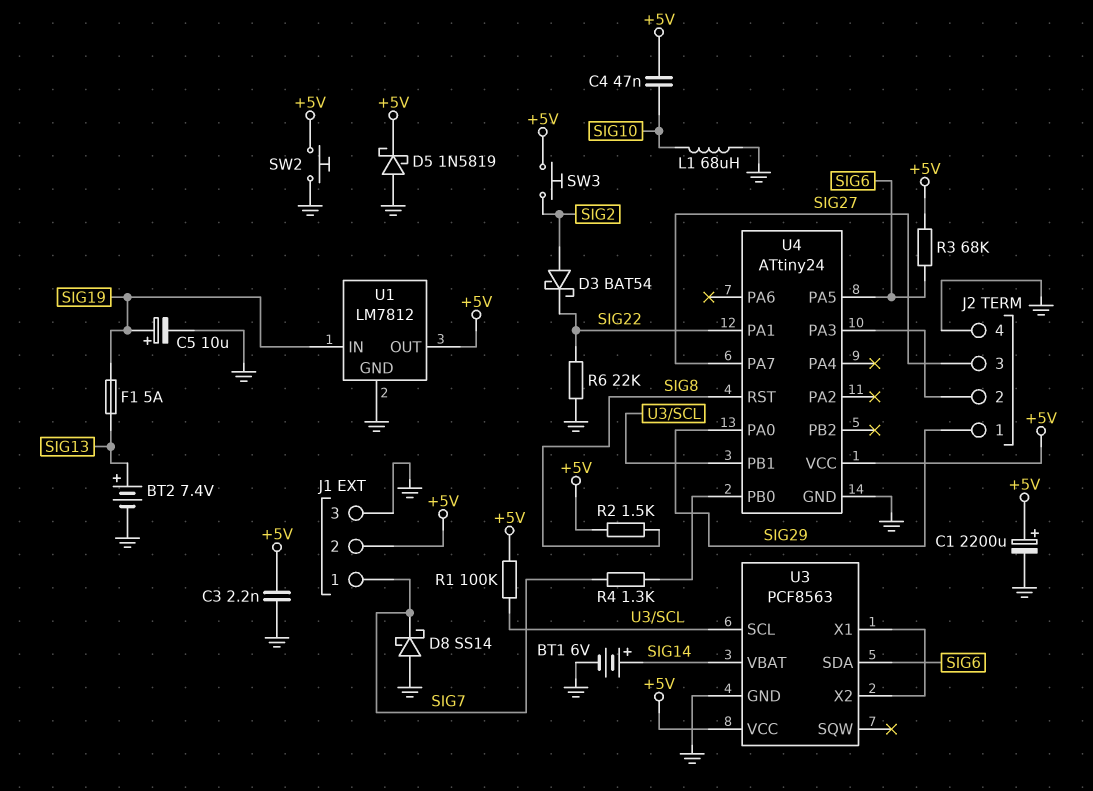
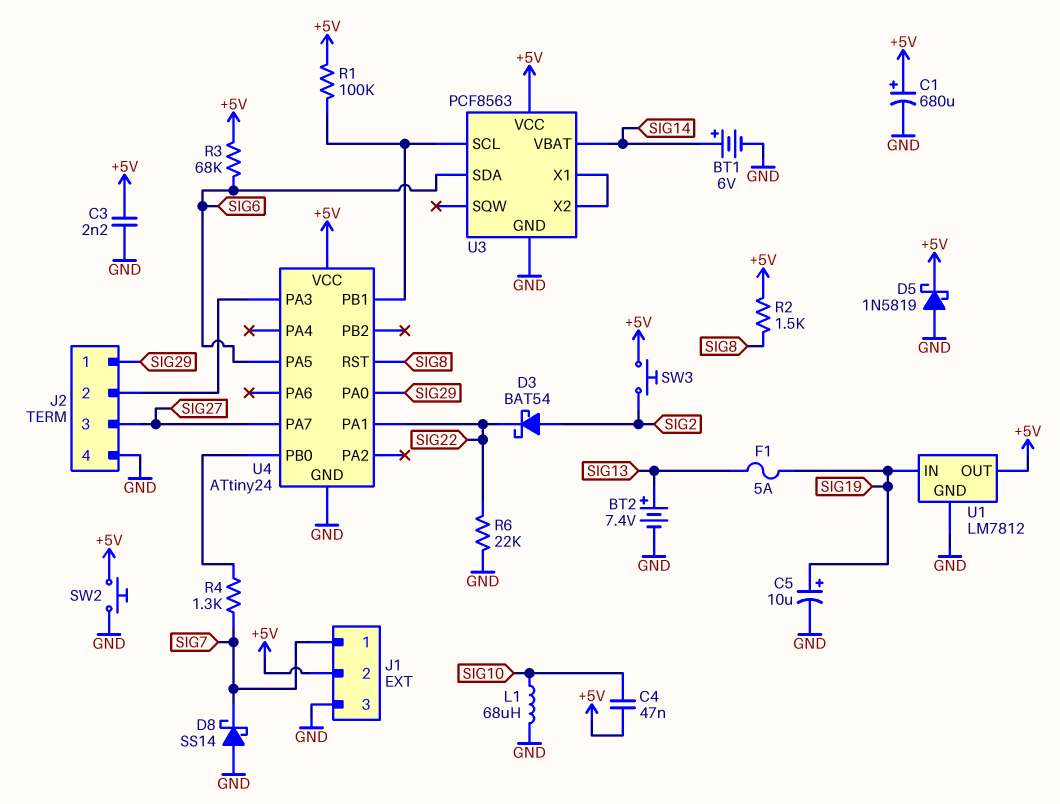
C1: 2200uF (plus +5V, minus GND) -> 680uF (plus +5V, minus GND)

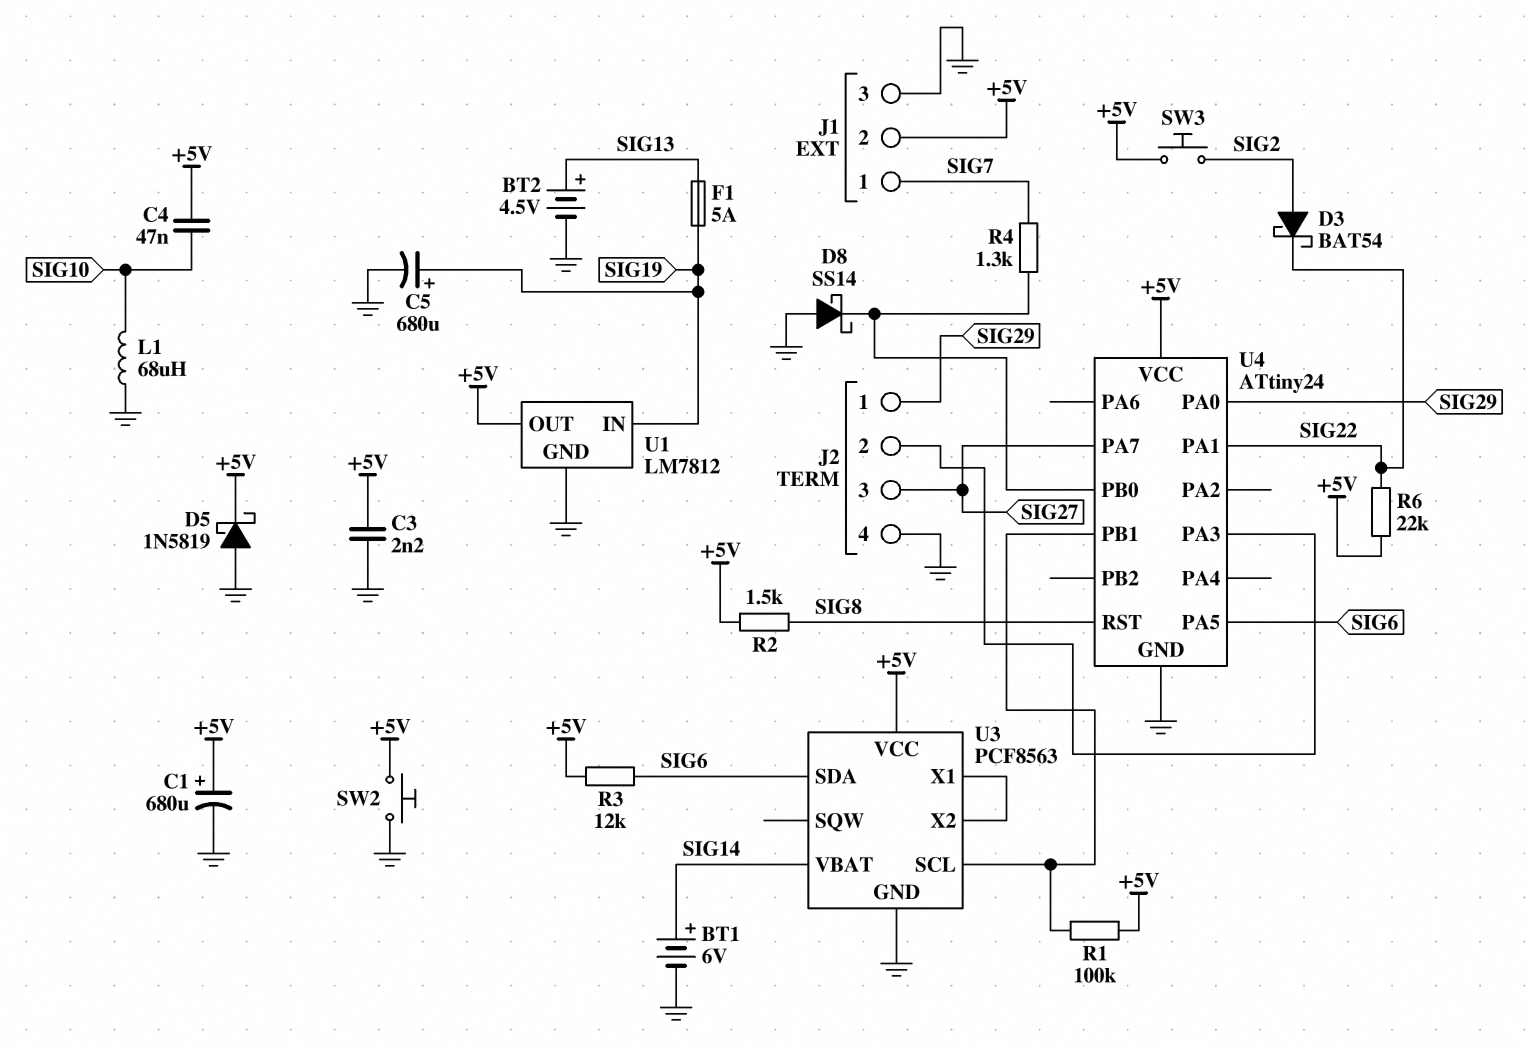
BT2: 7.4V (plus SIG13, minus GND) -> 4.5V (plus SIG13, minus GND)
C5: 10uF (plus SIG19, minus GND) -> 680uF (plus SIG19, minus GND)
D8: schottky SS14 (A GND, K SIG7) -> schottky SS14 (A GND, K U4/PB0)
R3: 68k (+5V, SIG6) -> 12k (+5V, SIG6)
R6: 22k (GND, SIG22) -> 22k (+5V, SIG22)

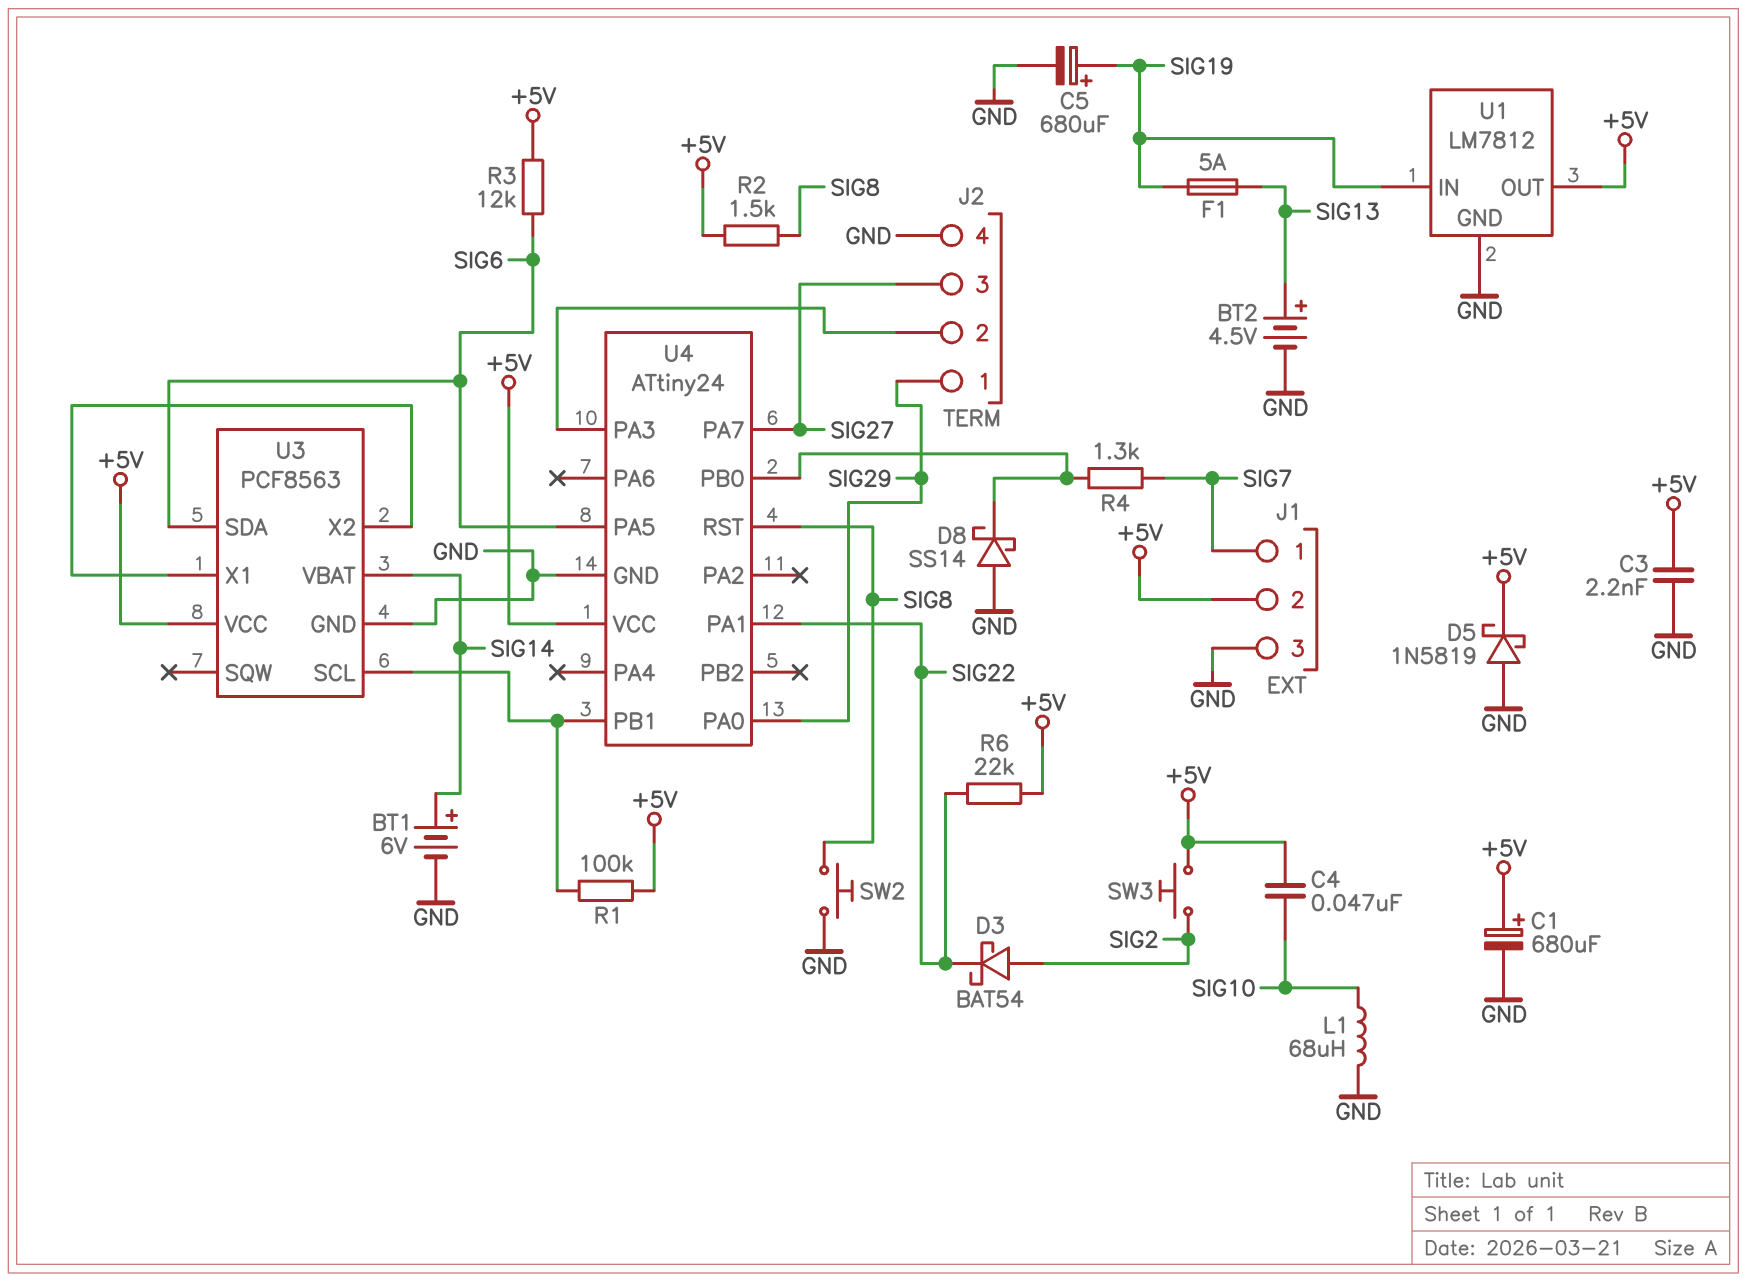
SW2: button (+5V, GND) -> button (GND, SIG8)

